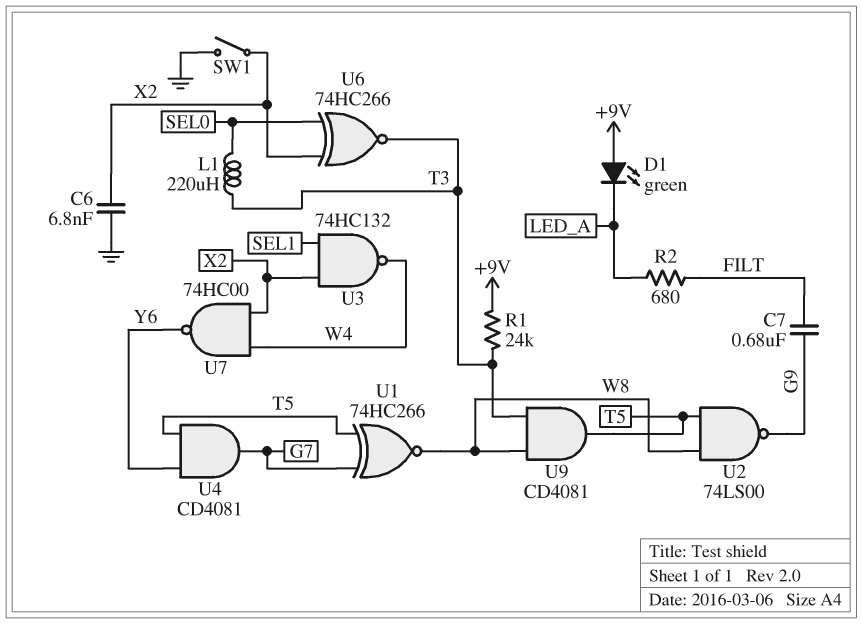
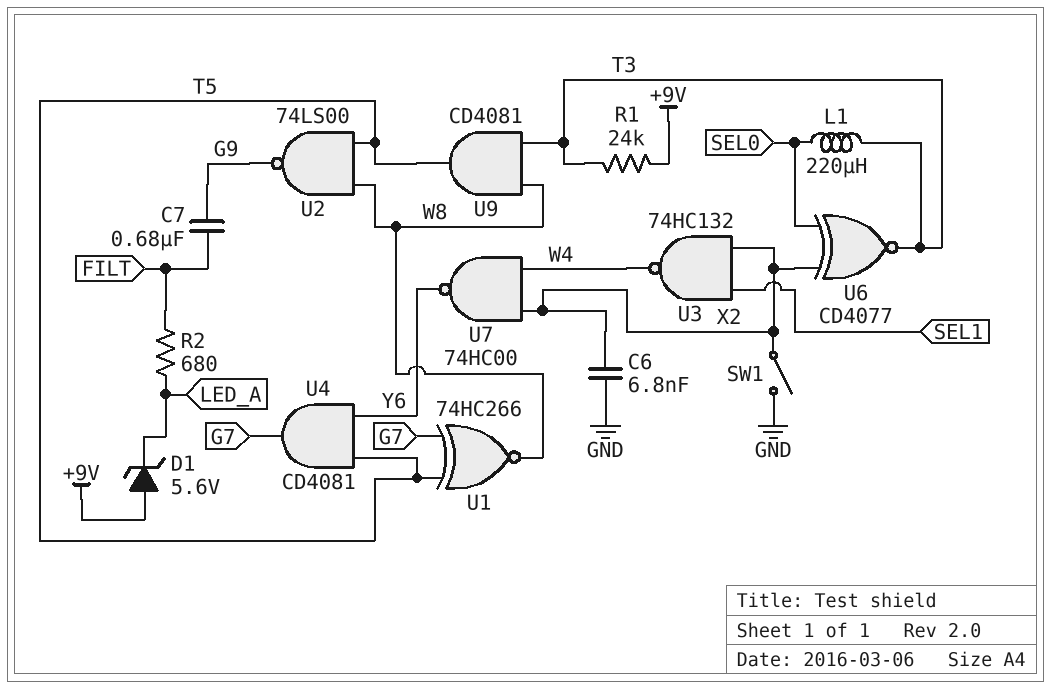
D1: LED green (A +9V, K LED_A) -> zener 5.6V (A +9V, K LED_A)
U6: XNOR 74HC266 (in SEL0, in X2, out T3) -> XNOR CD4077 (in SEL0, in X2, out T3)

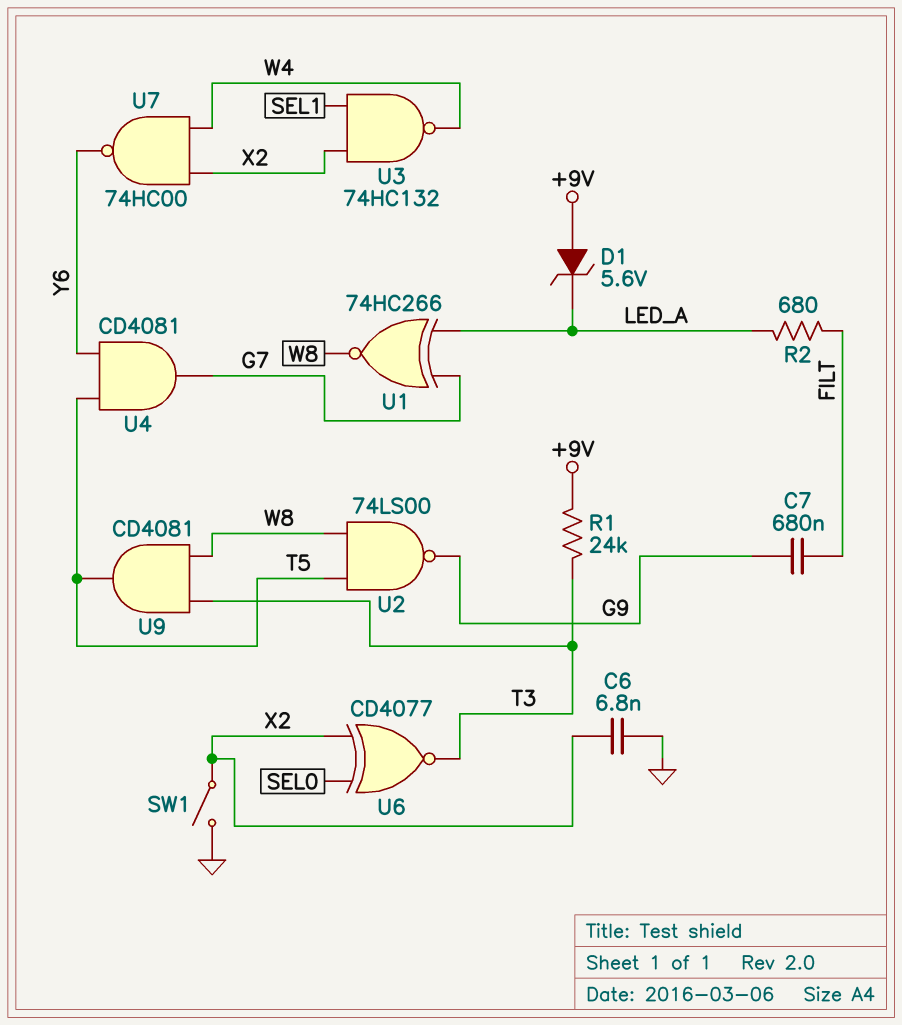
L1: 220uH (SEL0, T3) -> none
U1: XNOR 74HC266 (in G7, in T5, out W8) -> XNOR 74HC266 (in G7, in LED_A, out W8)

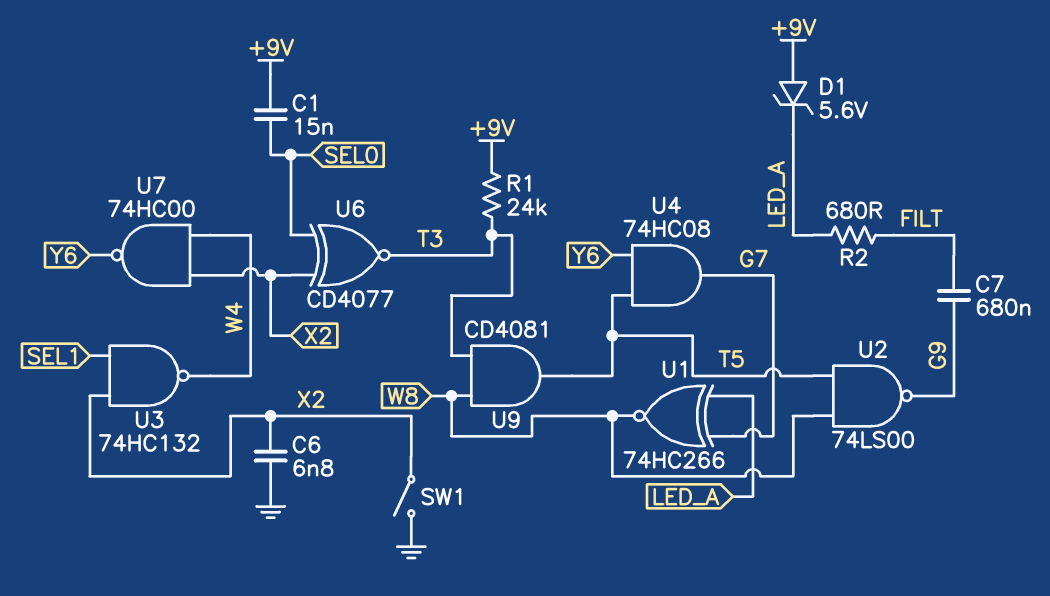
C1: none -> 15nF (+9V, SEL0)
U4: AND CD4081 (in T5, in Y6, out G7) -> AND 74HC08 (in T5, in Y6, out G7)

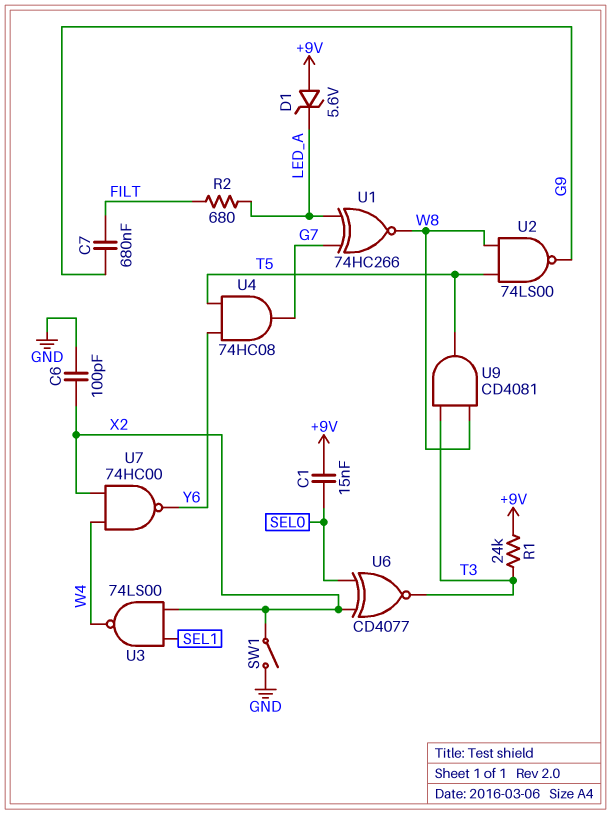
C6: 6.8nF (GND, X2) -> 100pF (GND, X2)
U3: NAND 74HC132 (in SEL1, in X2, out W4) -> NAND 74LS00 (in SEL1, in X2, out W4)

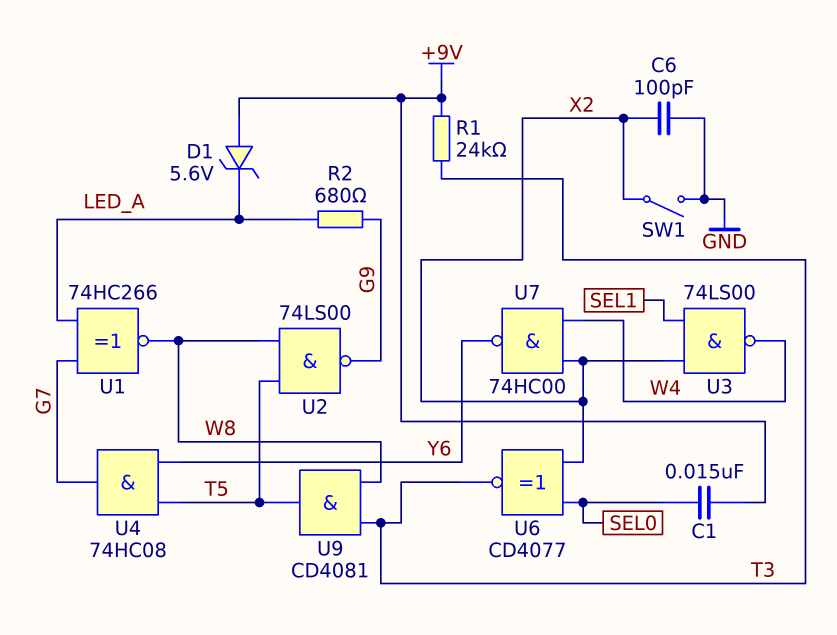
C7: 680nF (FILT, G9) -> none
R2: 680 (FILT, LED_A) -> 680 (G9, LED_A)

